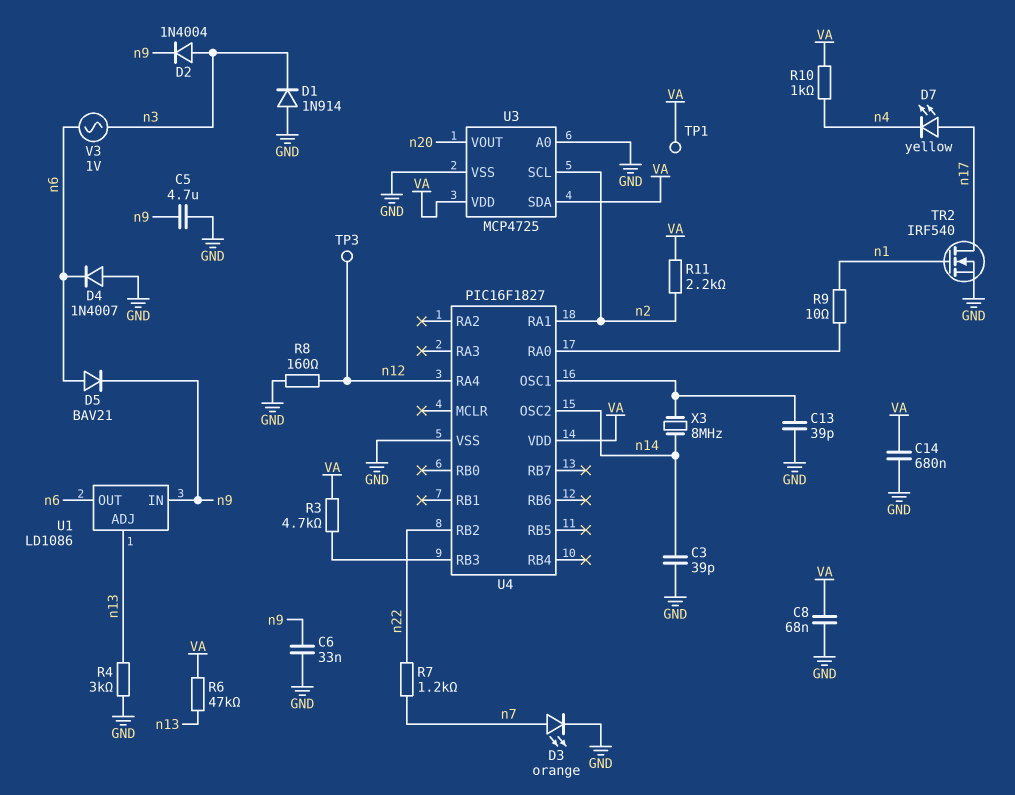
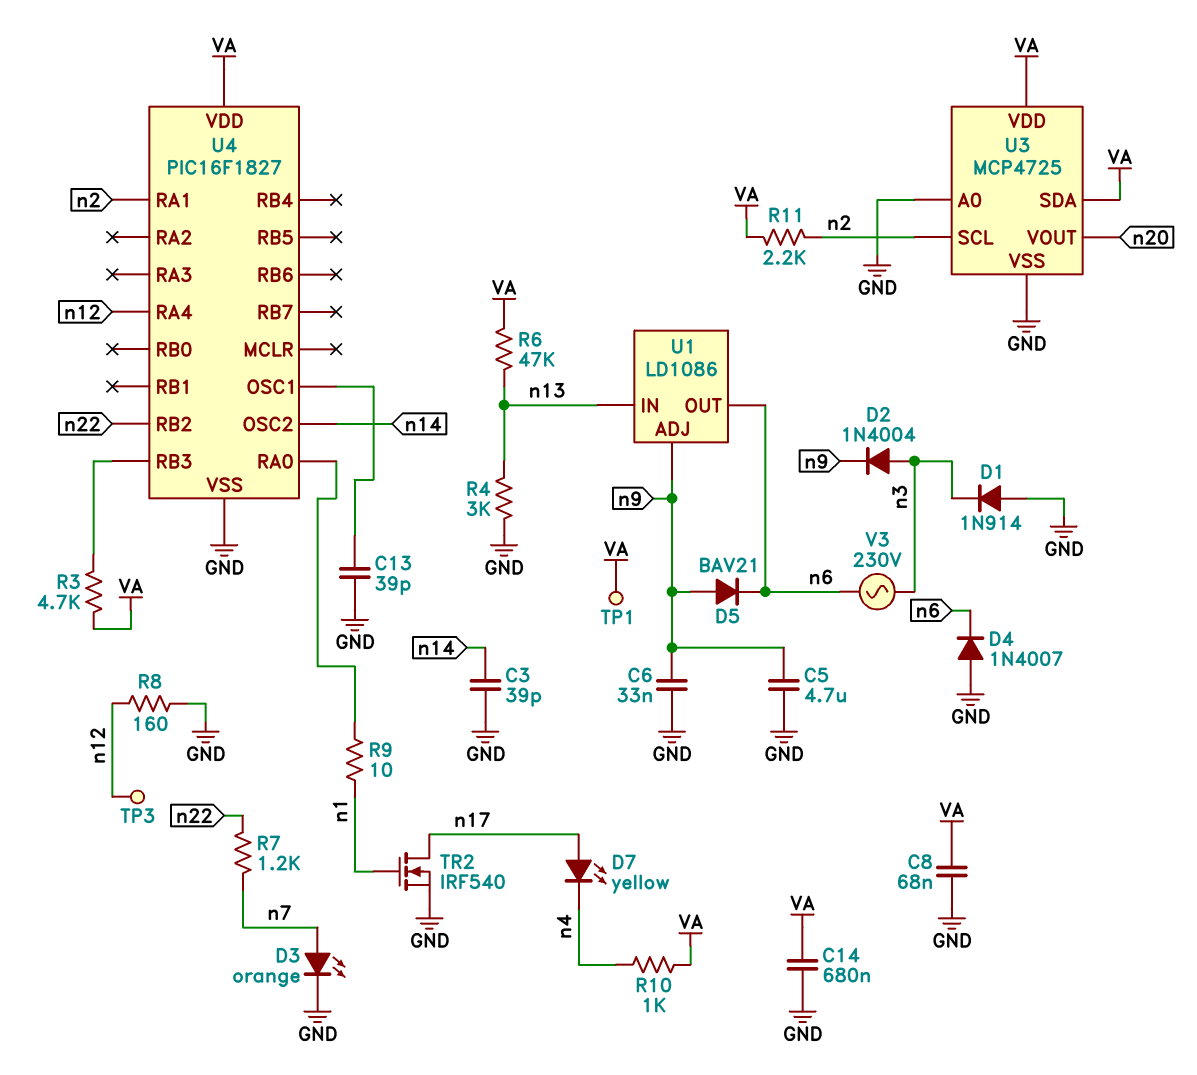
D5: diode BAV21 (A n6, K n9) -> diode BAV21 (A n9, K n6)
U1 pin ADJ: n13 -> n9
U1 pin IN: n9 -> n13
V3: AC 1V (n3, n6) -> AC 230V (n3, n6)
X3: 8MHz (U4/OSC1, n14) -> none

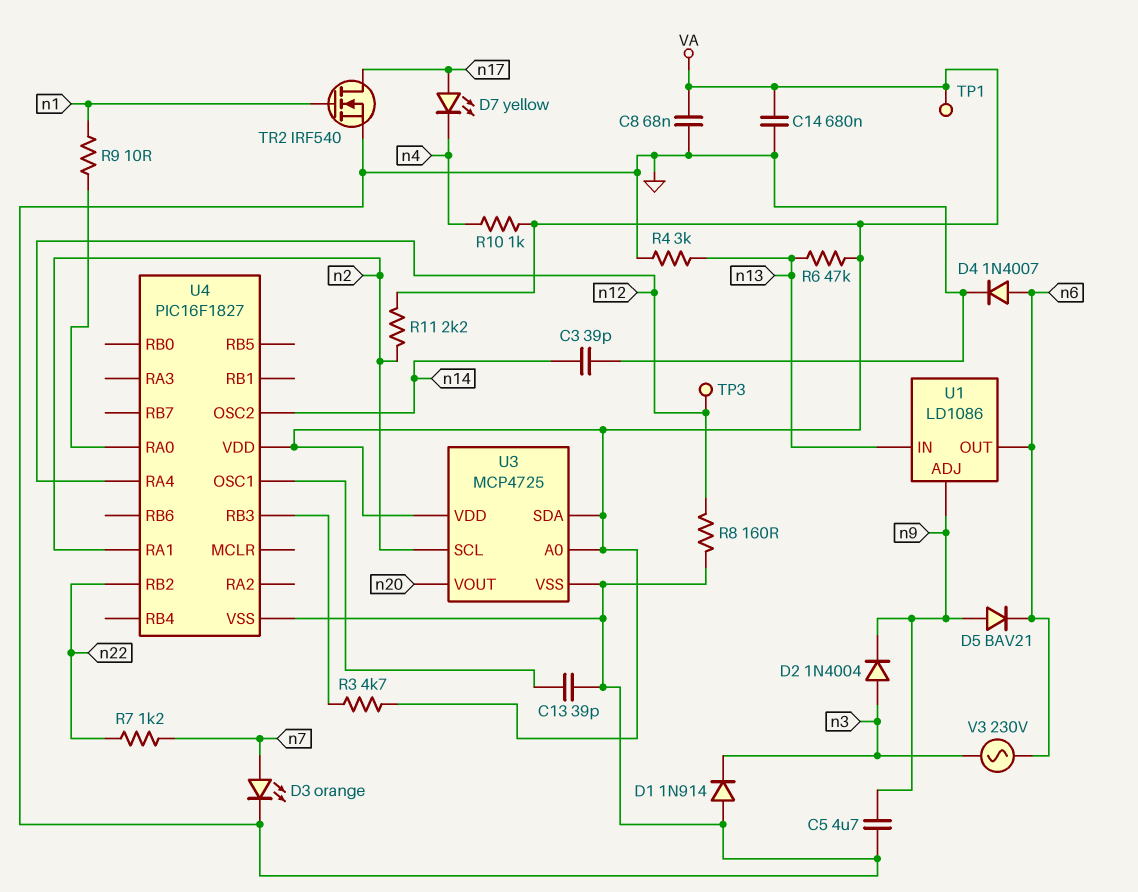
C6: 33nF (GND, n9) -> none
D4: diode 1N4007 (A GND, K n6) -> diode 1N4007 (A n6, K GND)
U3 pin A0: GND -> VA

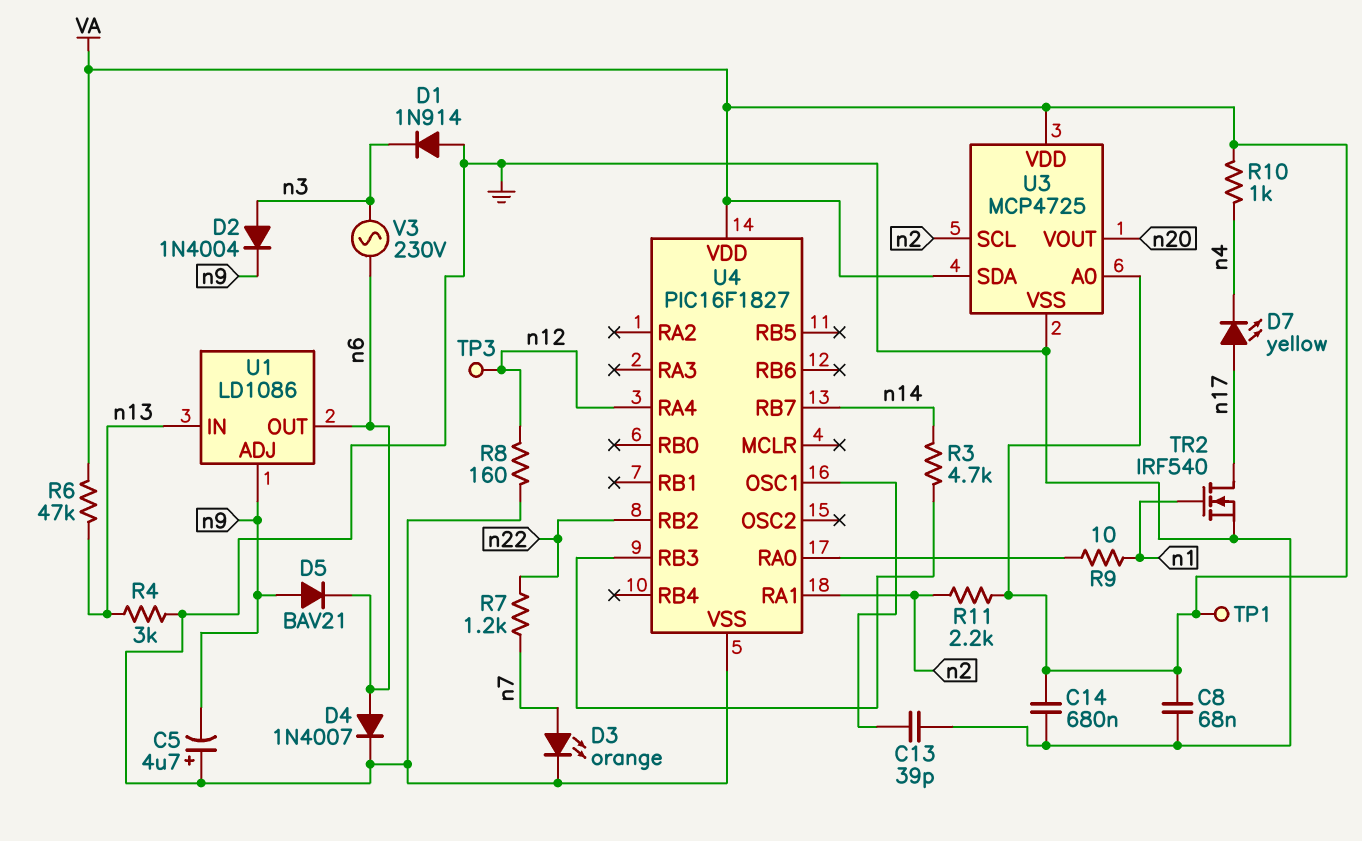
C3: 39pF (GND, n14) -> none
C5: 4.7uF (GND, n9) -> 4.7uF (plus GND, minus n9)
R3: 4.7k (U4/RB3, VA) -> 4.7k (U4/RB3, n14)
U4 pin OSC2: n14 -> none
U4 pin RB7: none -> n14

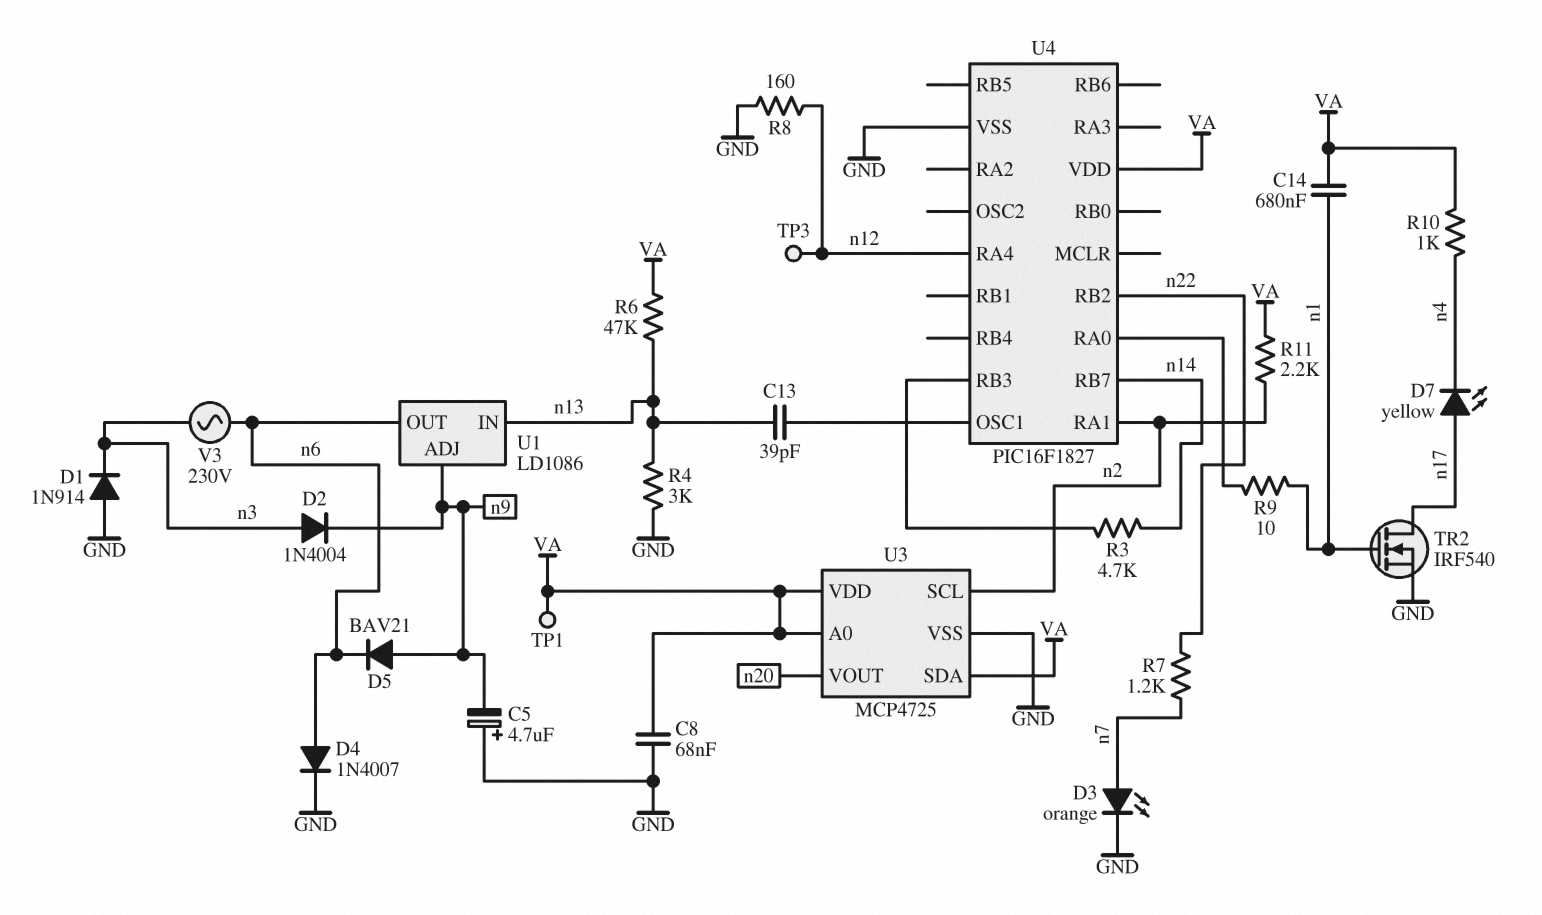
C13: 39pF (GND, U4/OSC1) -> 39pF (U4/OSC1, n13)
C14: 680nF (GND, VA) -> 680nF (VA, n1)

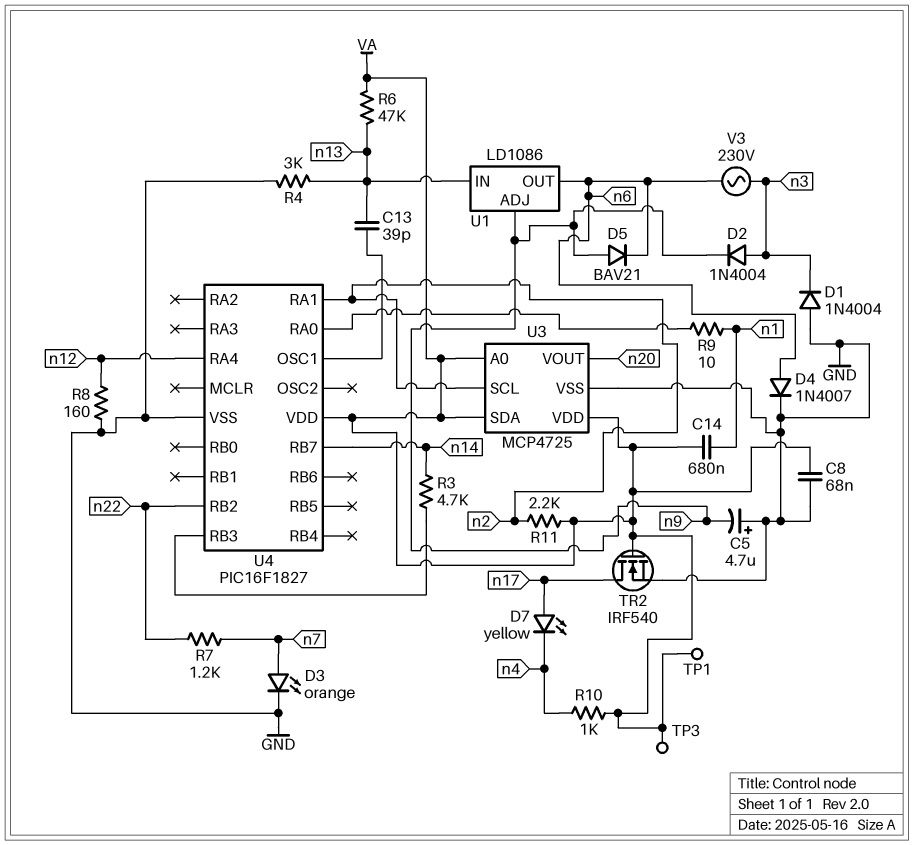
D1: diode 1N914 (A GND, K n3) -> diode 1N4004 (A GND, K n3)
TP3: test point (n12) -> test point (VA)
TR2: NMOS IRF540 (G n1, D n17, S GND) -> NMOS IRF540 (G VA, D n17, S GND)

